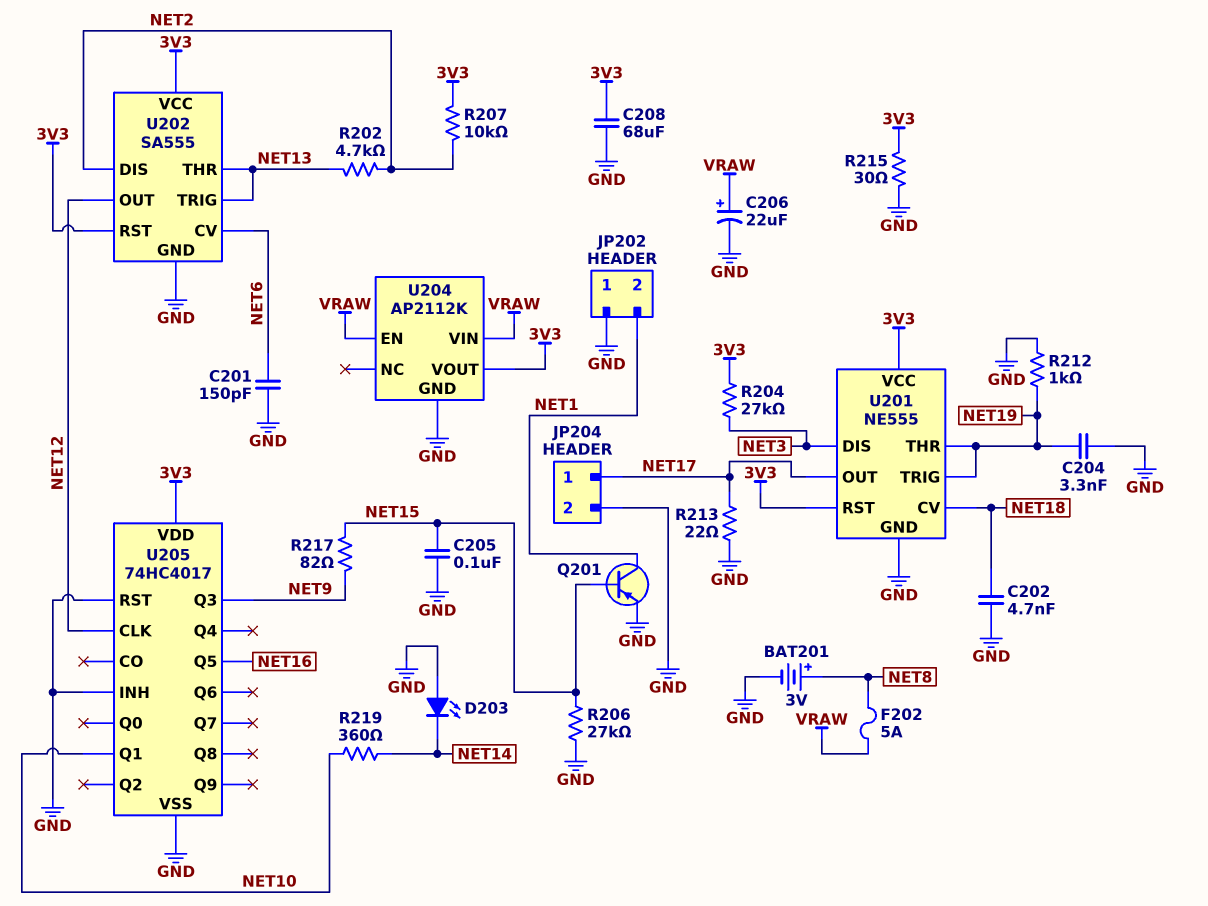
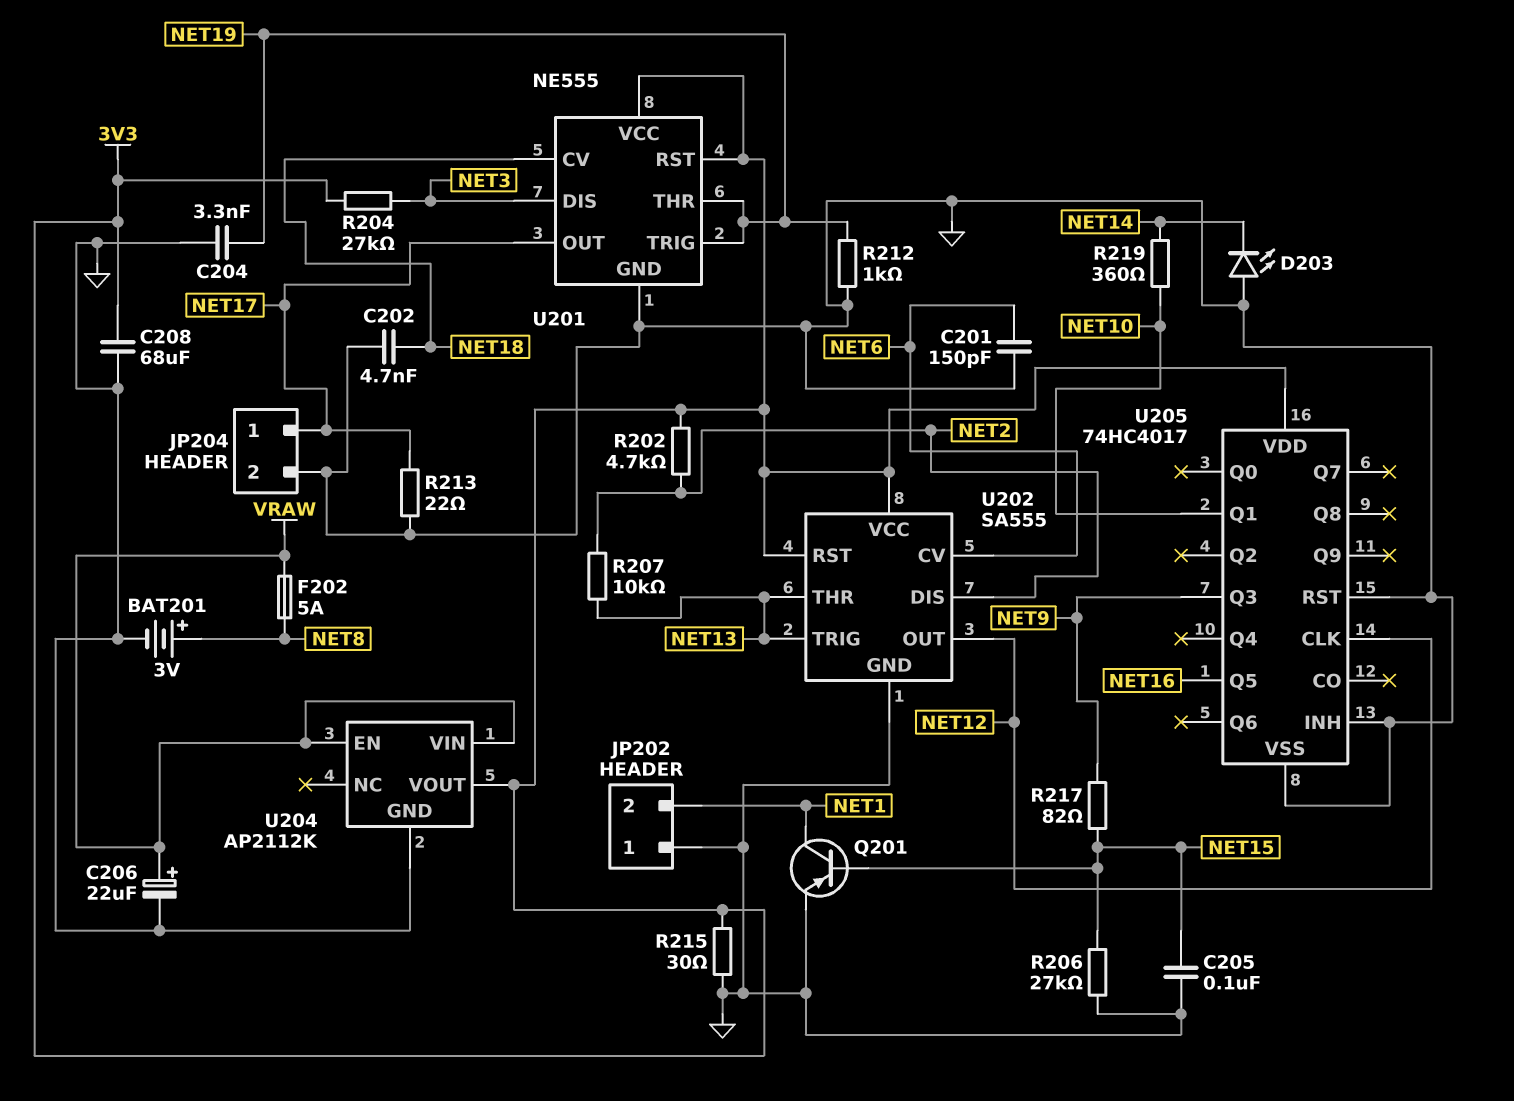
R202: 4.7k (NET2, NET13) -> 4.7k (3V3, NET2)
R207: 10k (3V3, NET2) -> 10k (NET2, NET13)

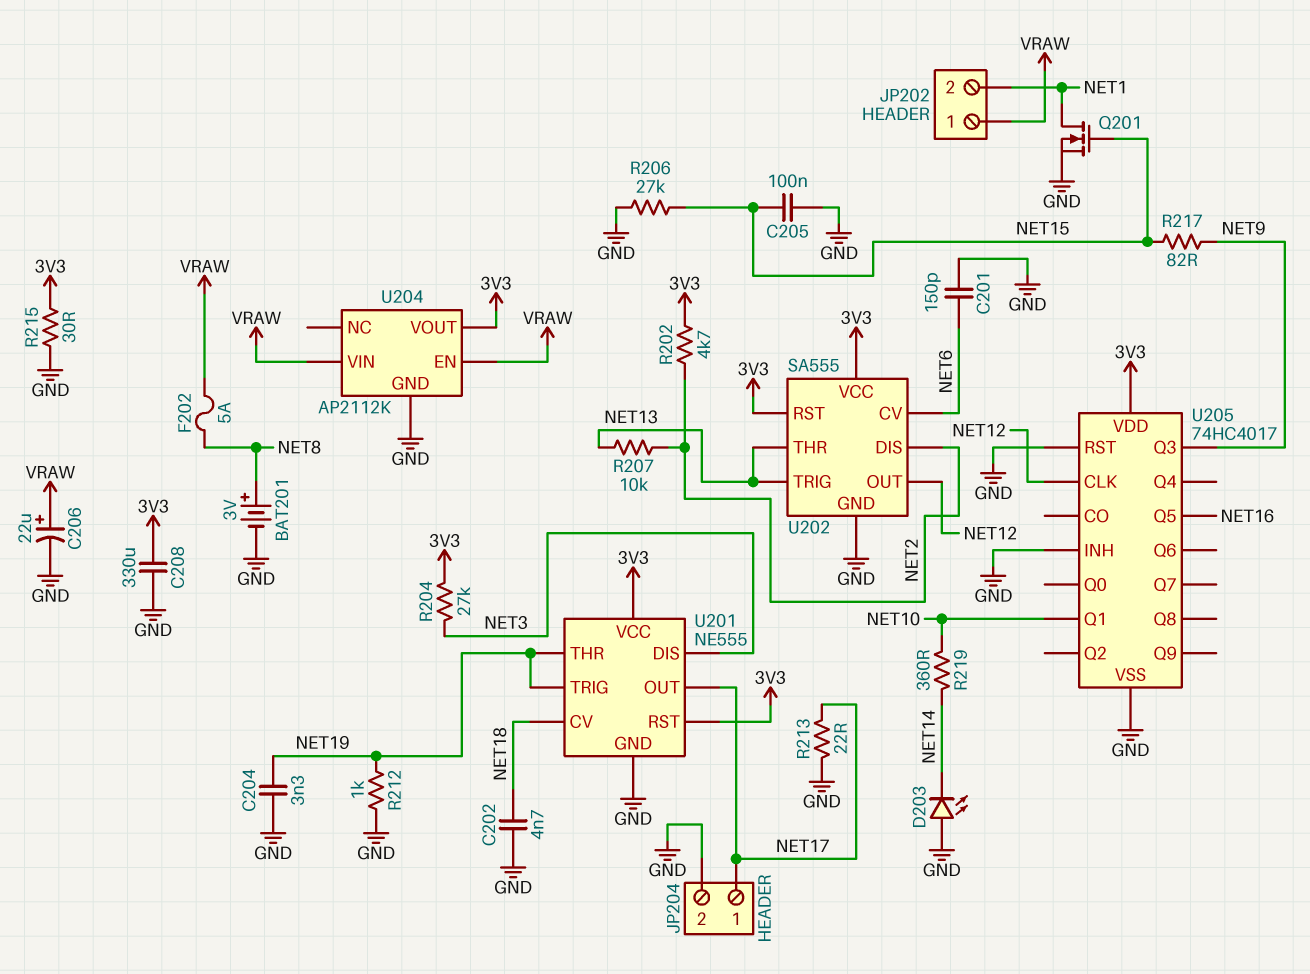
C208: 68uF (3V3, GND) -> 330uF (3V3, GND)
JP202 pin 1: GND -> VRAW
Q201: PNP (B NET15, C NET1, E GND) -> NMOS (G NET15, D NET1, S GND)

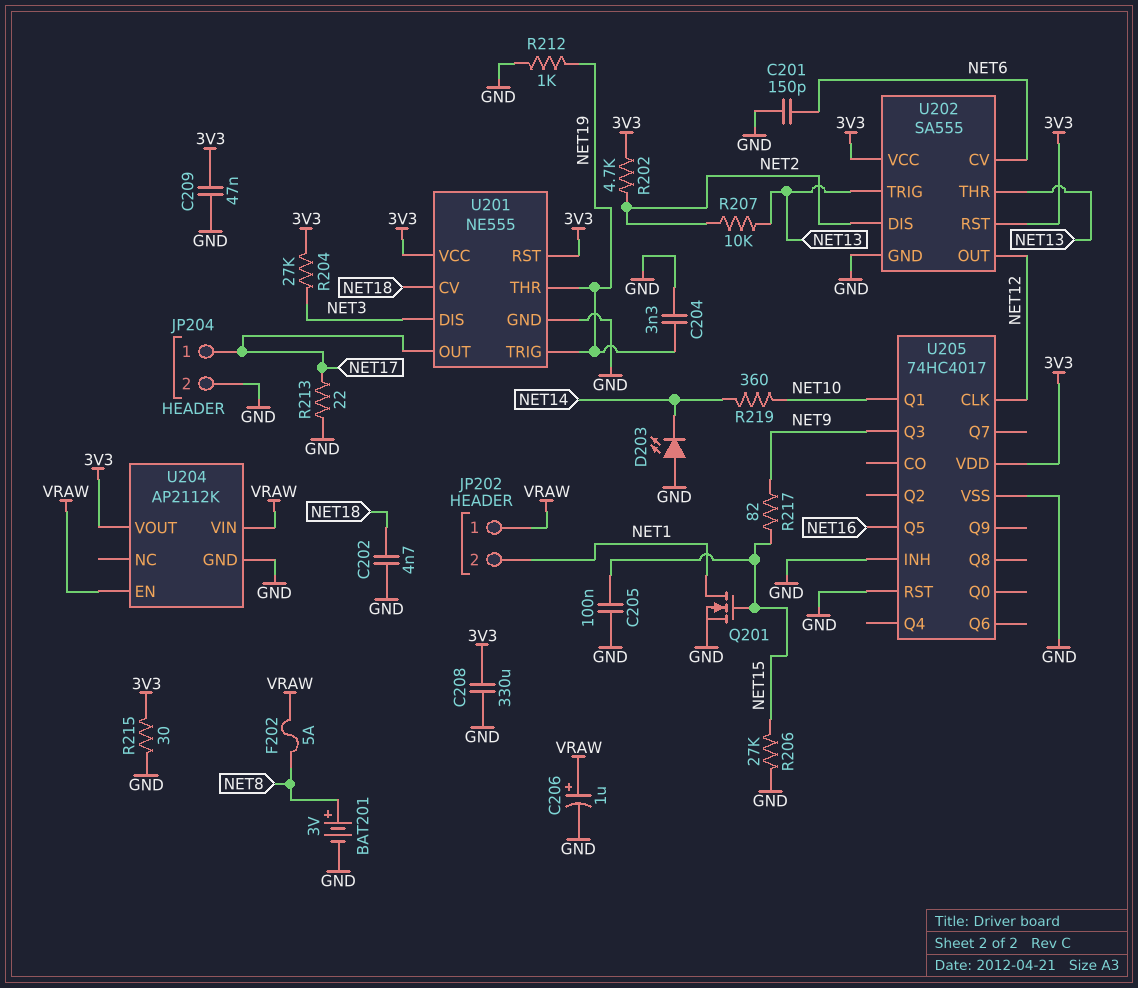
C206: 22uF (plus VRAW, minus GND) -> 1uF (plus VRAW, minus GND)
C209: none -> 47nF (3V3, GND)

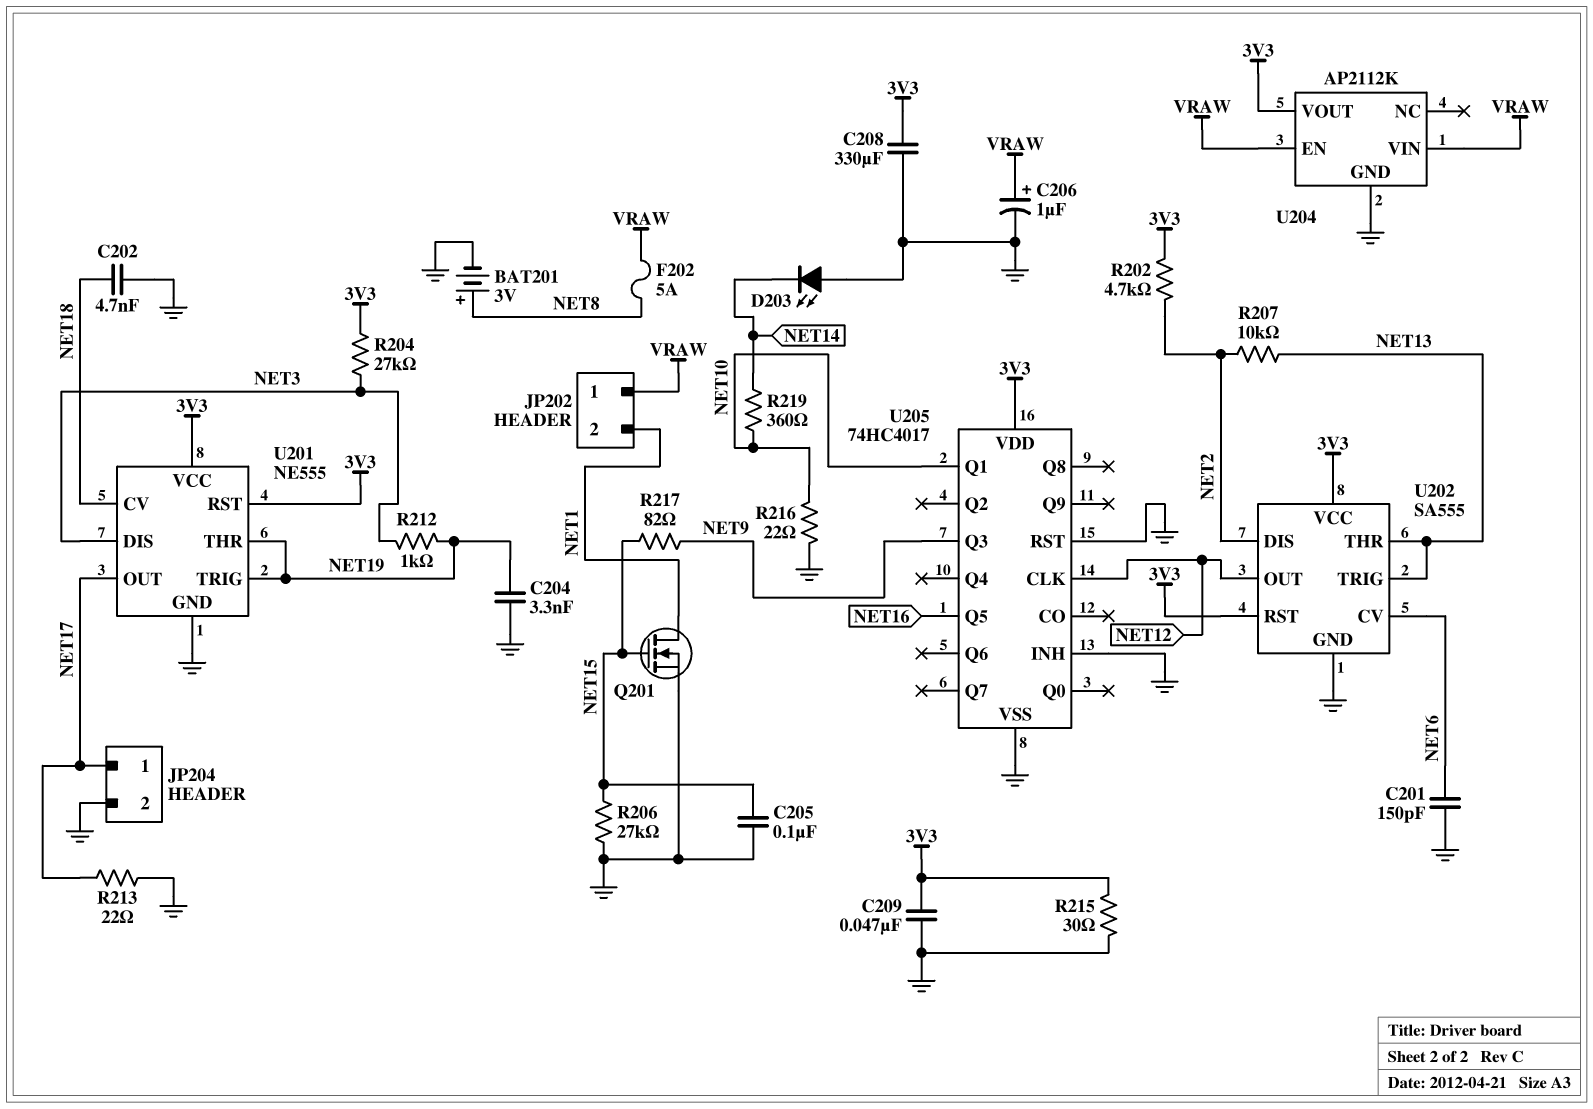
R212: 1k (GND, NET19) -> 1k (NET3, NET19)
R216: none -> 22 (GND, NET10)

